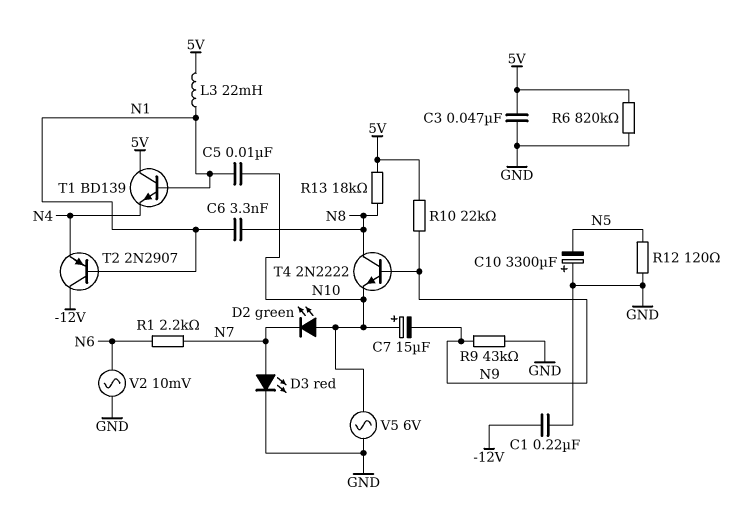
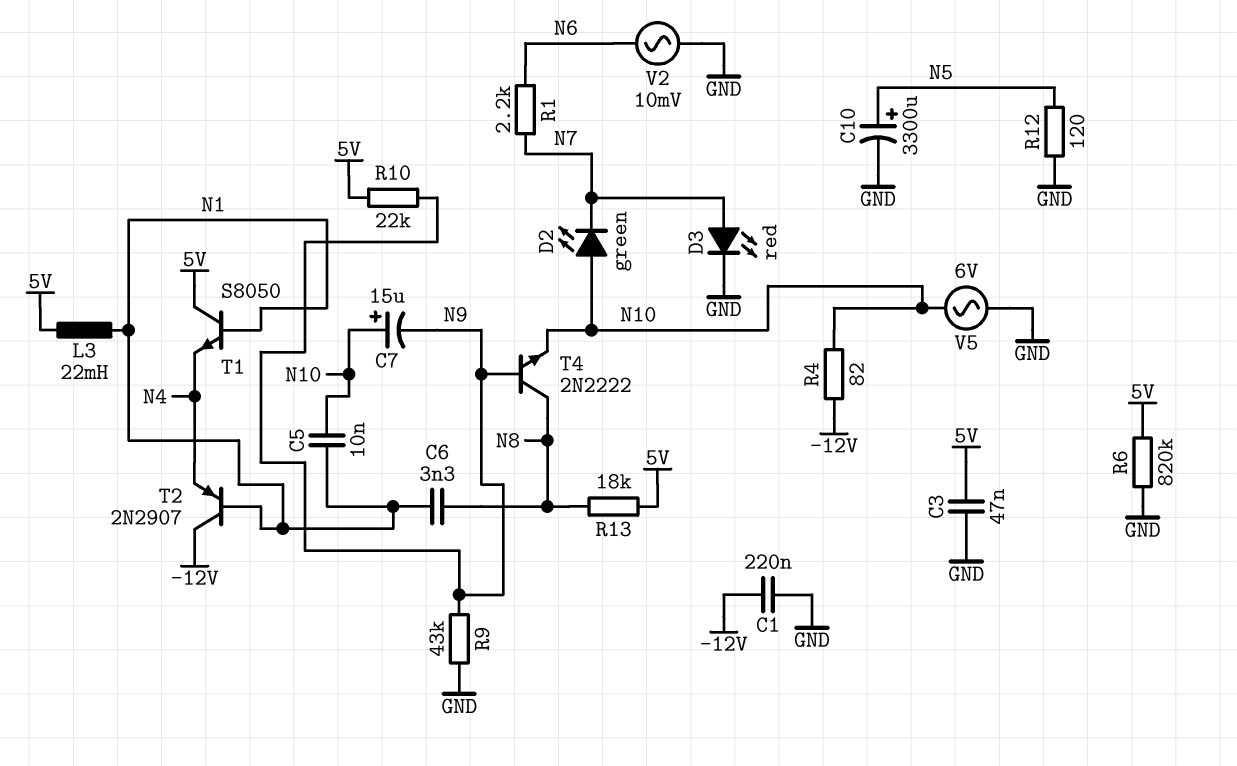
C10: 3300uF (plus GND, minus N5) -> 3300uF (plus N5, minus GND)
R4: none -> 82 (-12V, N10)
T1: NPN BD139 (B N1, C 5V, E N4) -> NPN S8050 (B N1, C 5V, E N4)

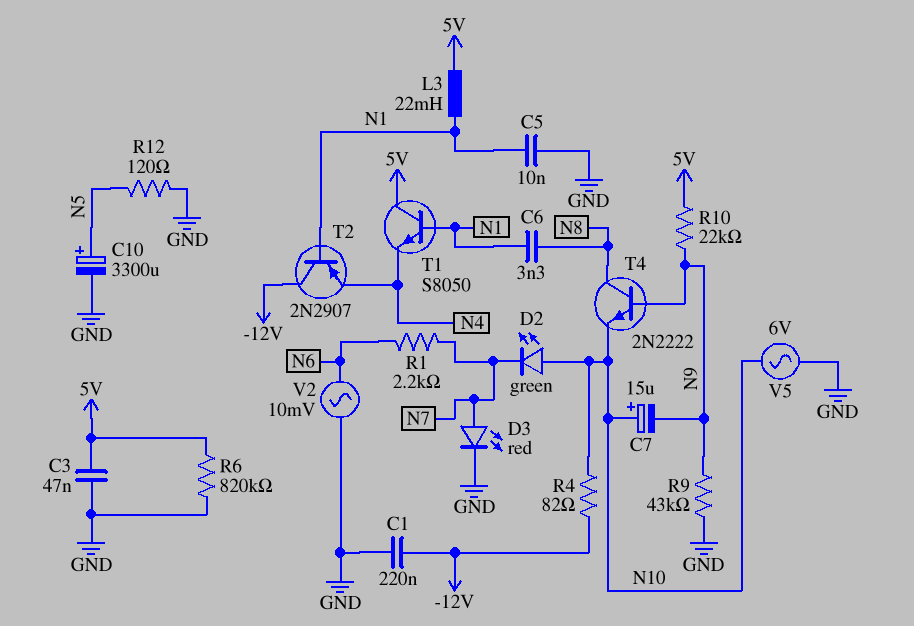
C5: 10nF (N1, N10) -> 10nF (GND, N1)
R13: 18k (5V, N8) -> none

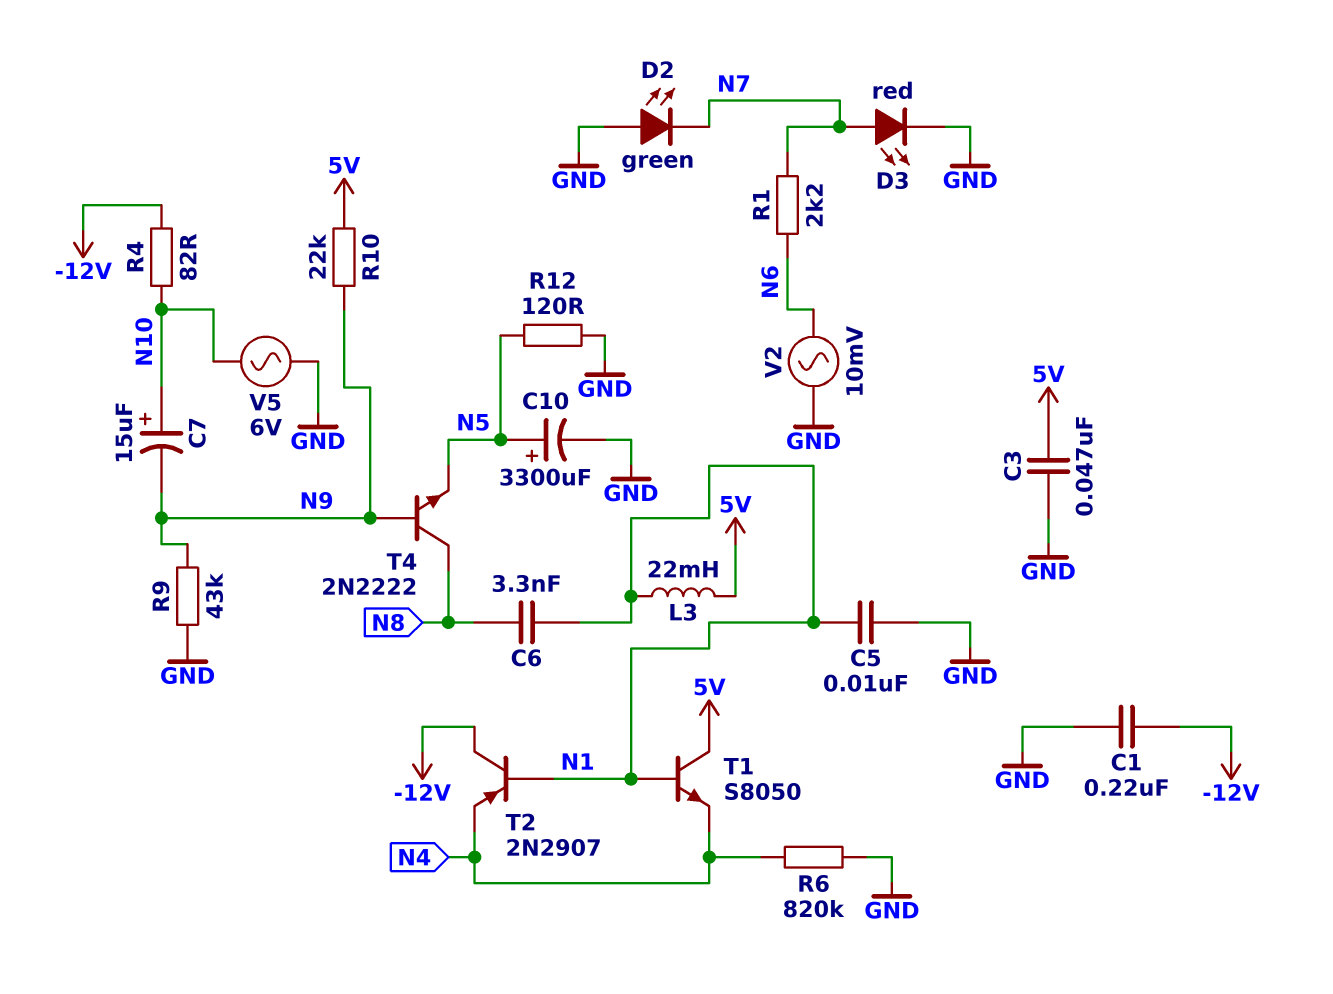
D2: LED green (A N10, K N7) -> LED green (A GND, K N7)
R6: 820k (5V, GND) -> 820k (GND, N4)
T4: NPN 2N2222 (B N9, C N8, E N10) -> NPN 2N2222 (B N9, C N8, E N5)

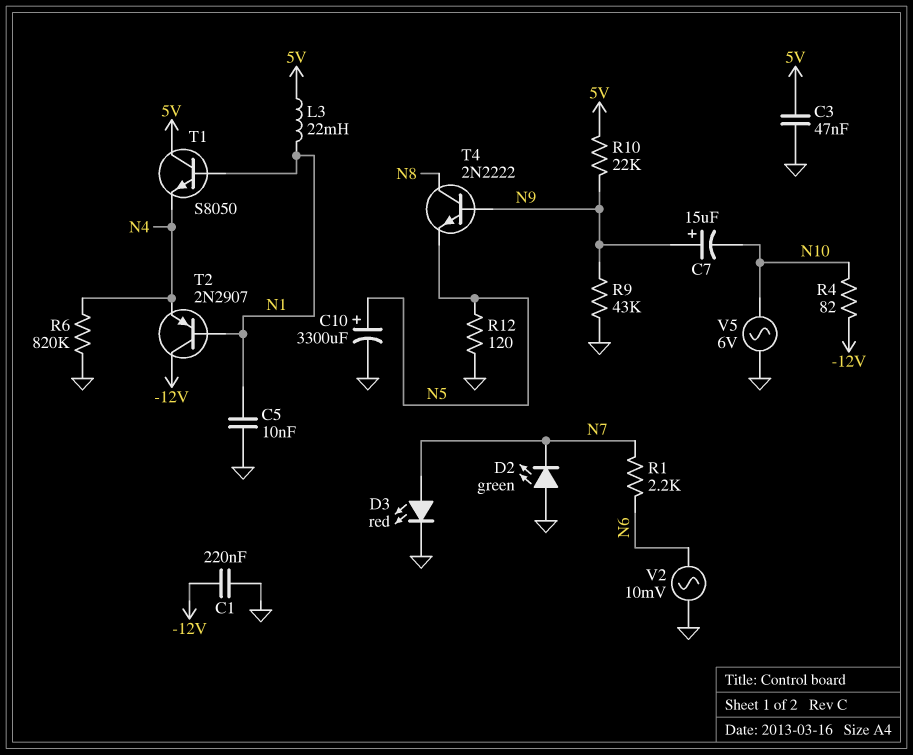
C6: 3.3nF (N1, N8) -> none
C7: 15uF (plus N10, minus N9) -> 15uF (plus N9, minus N10)

